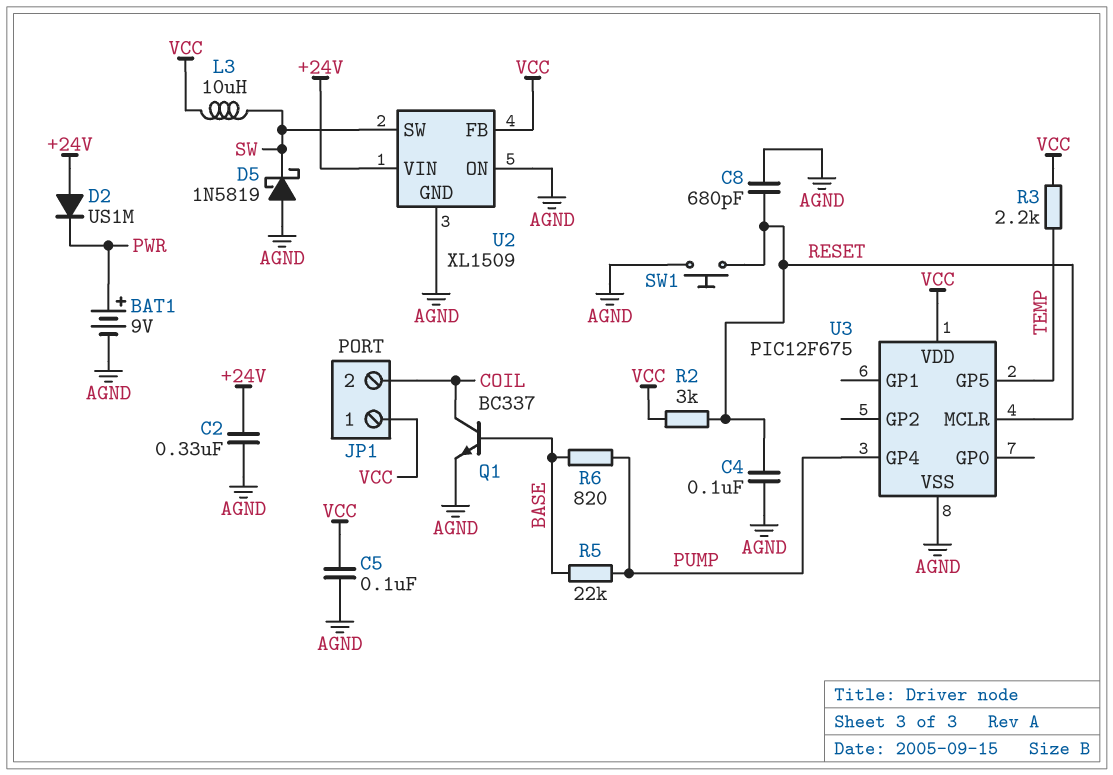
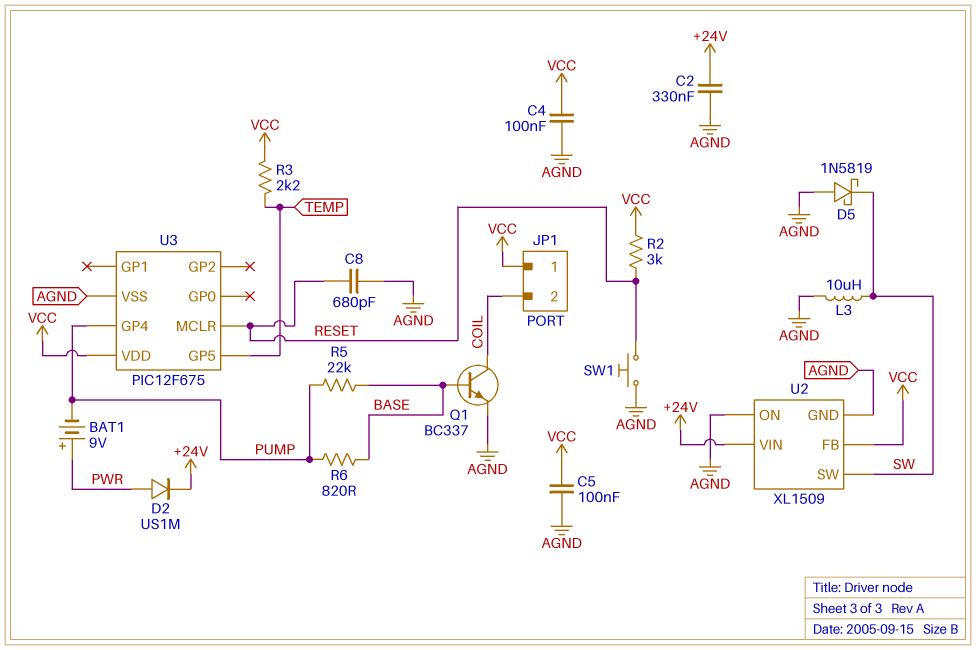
BAT1: 9V (plus PWR, minus AGND) -> 9V (plus PWR, minus PUMP)
C4: 100nF (AGND, RESET) -> 100nF (AGND, VCC)
D2: diode US1M (A +24V, K PWR) -> diode US1M (A PWR, K +24V)
L3: 10uH (SW, VCC) -> 10uH (AGND, SW)

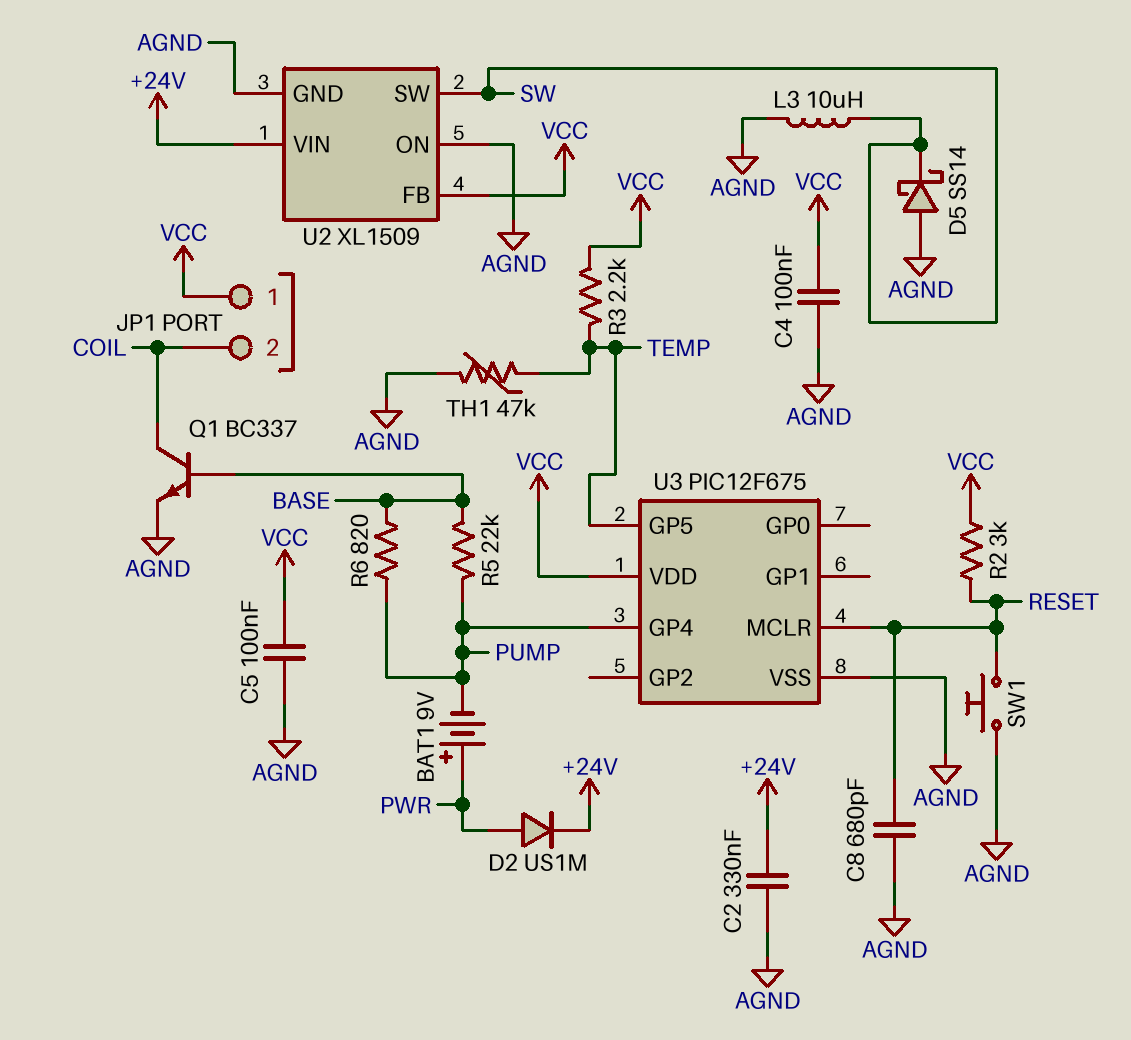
D5: schottky 1N5819 (A AGND, K SW) -> schottky SS14 (A AGND, K SW)
TH1: none -> 47k (AGND, TEMP)

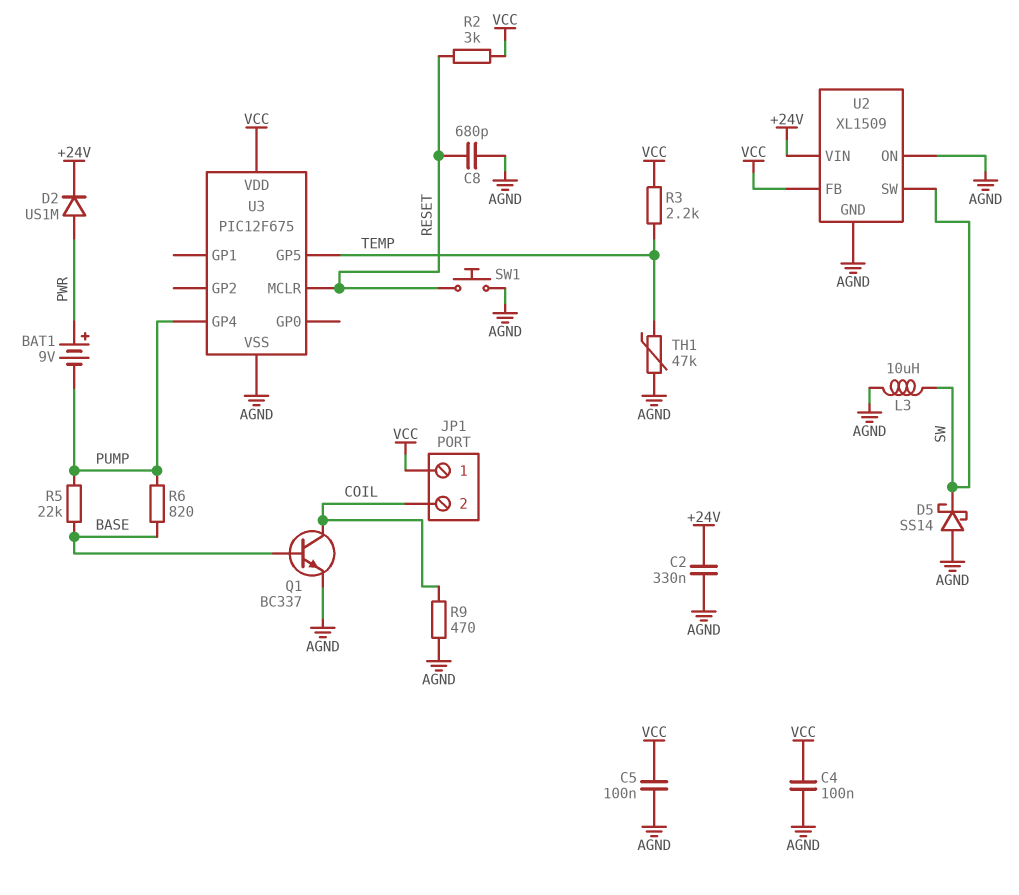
R9: none -> 470 (AGND, COIL)

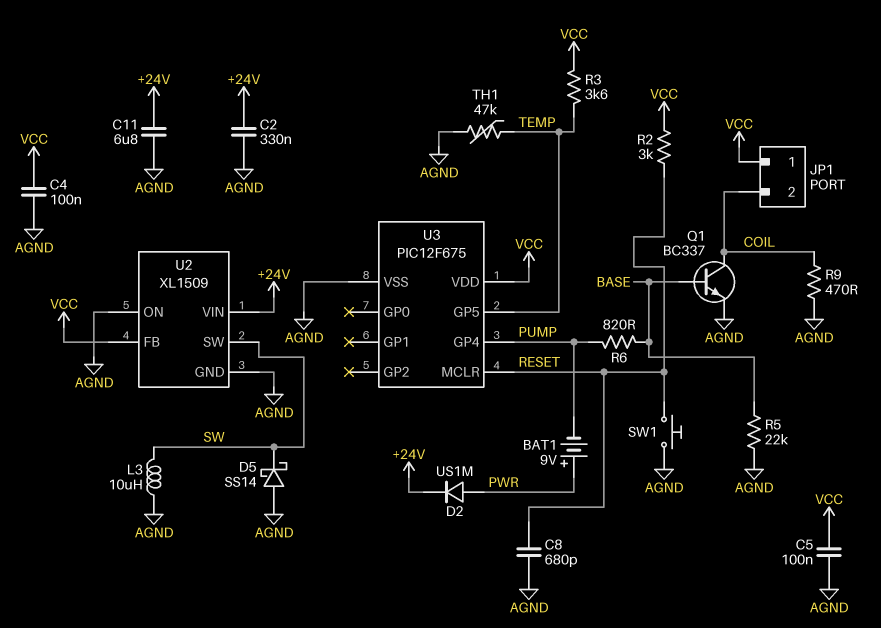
C11: none -> 6.8uF (+24V, AGND)
R3: 2.2k (TEMP, VCC) -> 3.6k (TEMP, VCC)
R5: 22k (BASE, PUMP) -> 22k (AGND, BASE)

